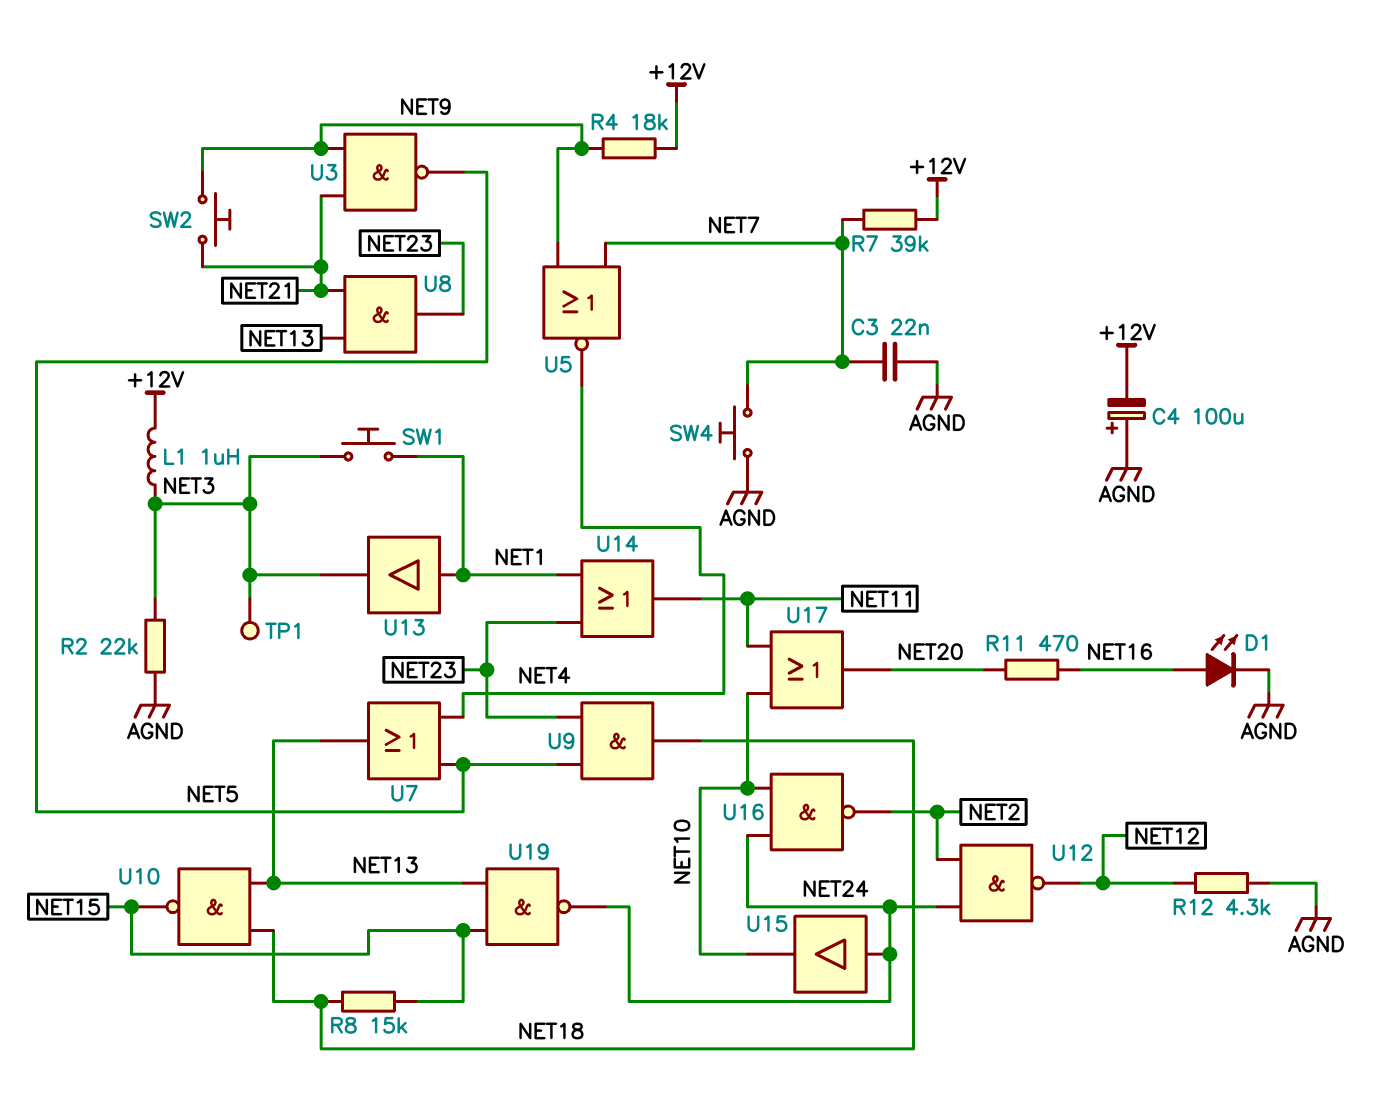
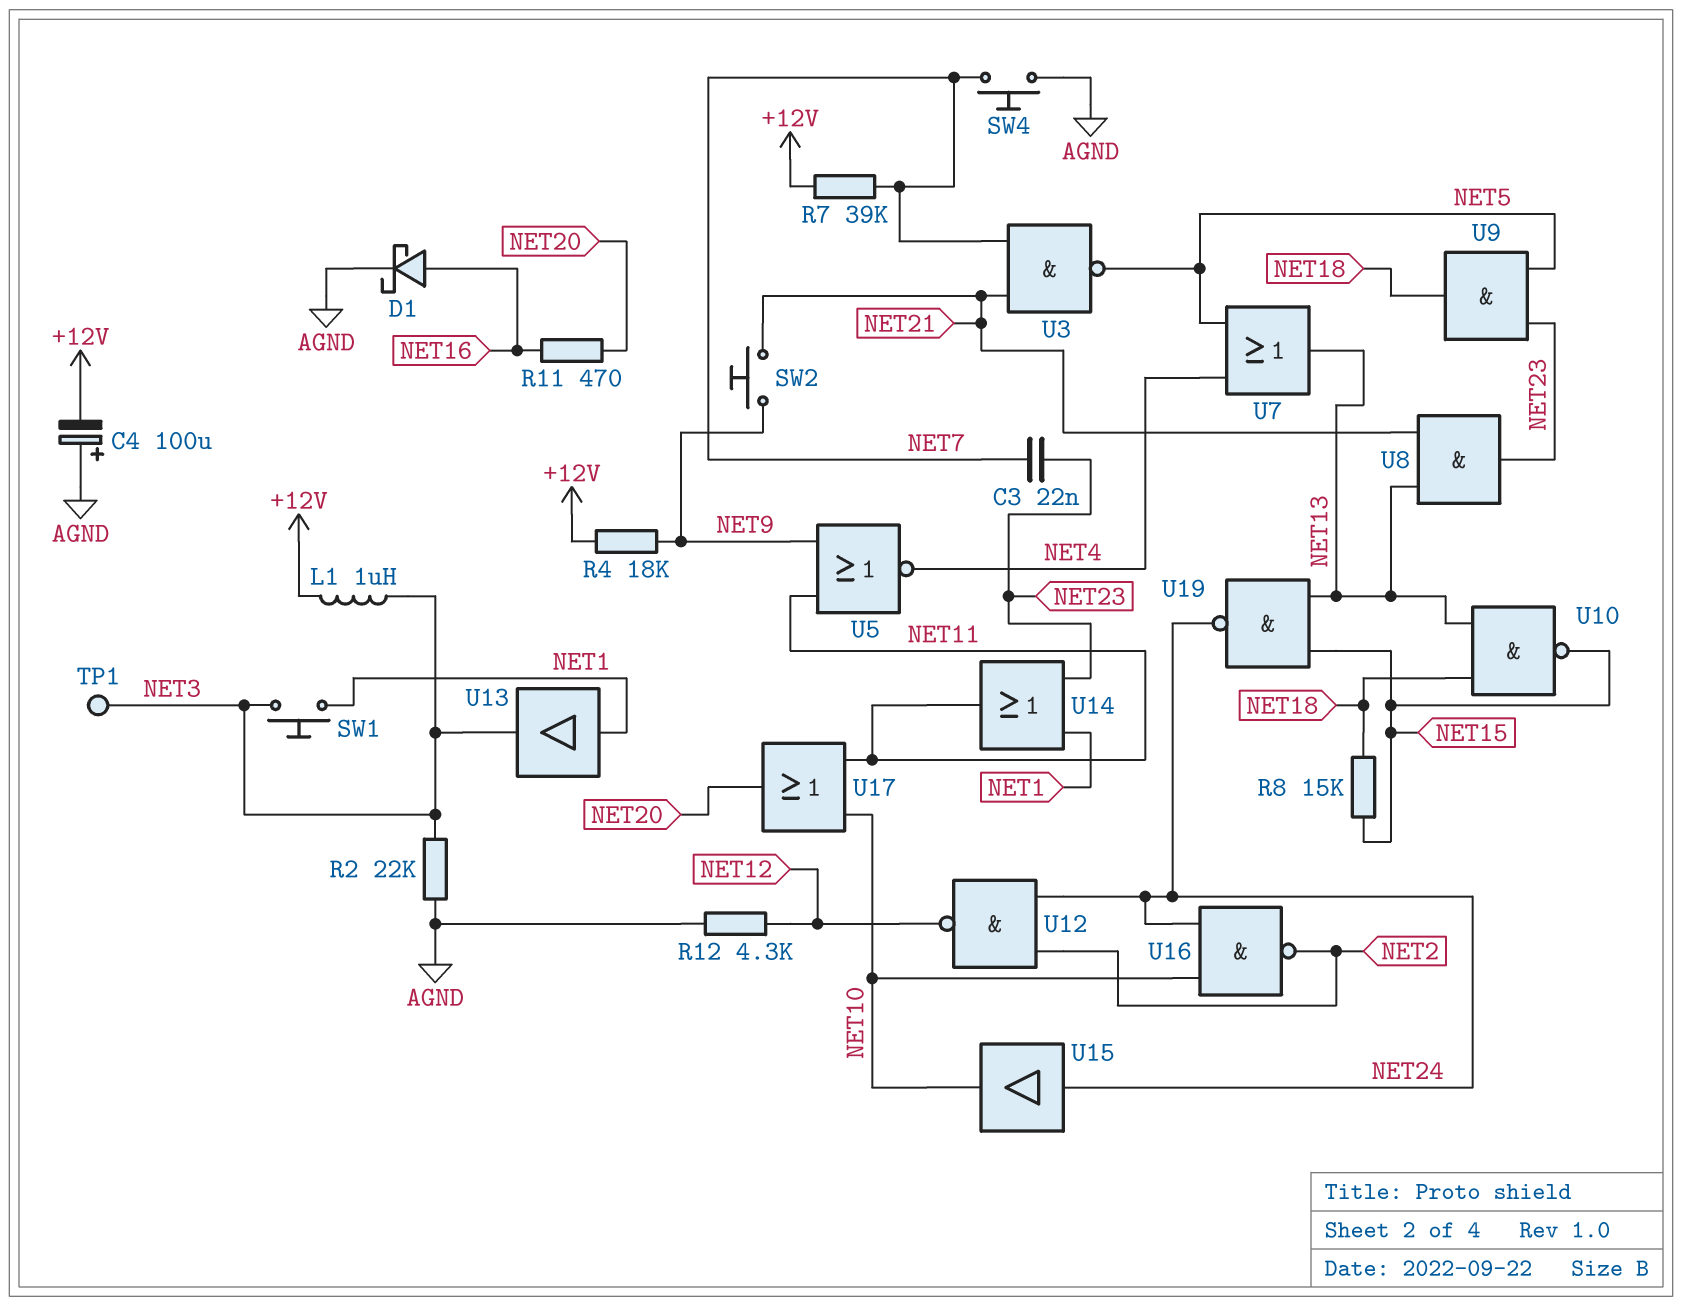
C3: 22nF (AGND, NET7) -> 22nF (NET7, NET23)
D1: LED (A NET16, K AGND) -> schottky (A NET16, K AGND)
U3: NAND (in NET9, in NET21, out NET5) -> NAND (in NET7, in NET21, out NET5)
U5: NOR (in NET7, in NET9, out NET4) -> NOR (in NET9, in NET11, out NET4)

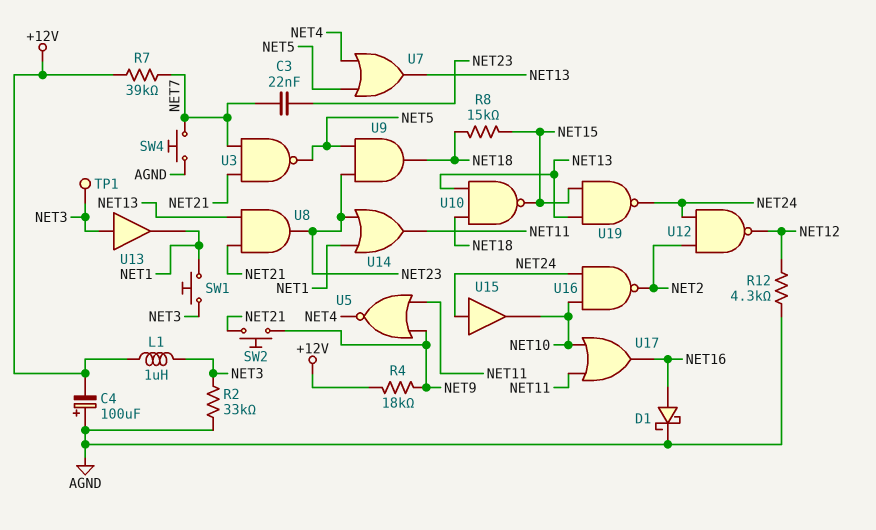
R2: 22k (AGND, NET3) -> 33k (AGND, NET3)
R11: 470 (NET16, NET20) -> none
U13: buffer (in NET1, out NET3) -> buffer (in NET3, out NET1)
U17: OR (in NET10, in NET11, out NET20) -> OR (in NET10, in NET11, out NET16)

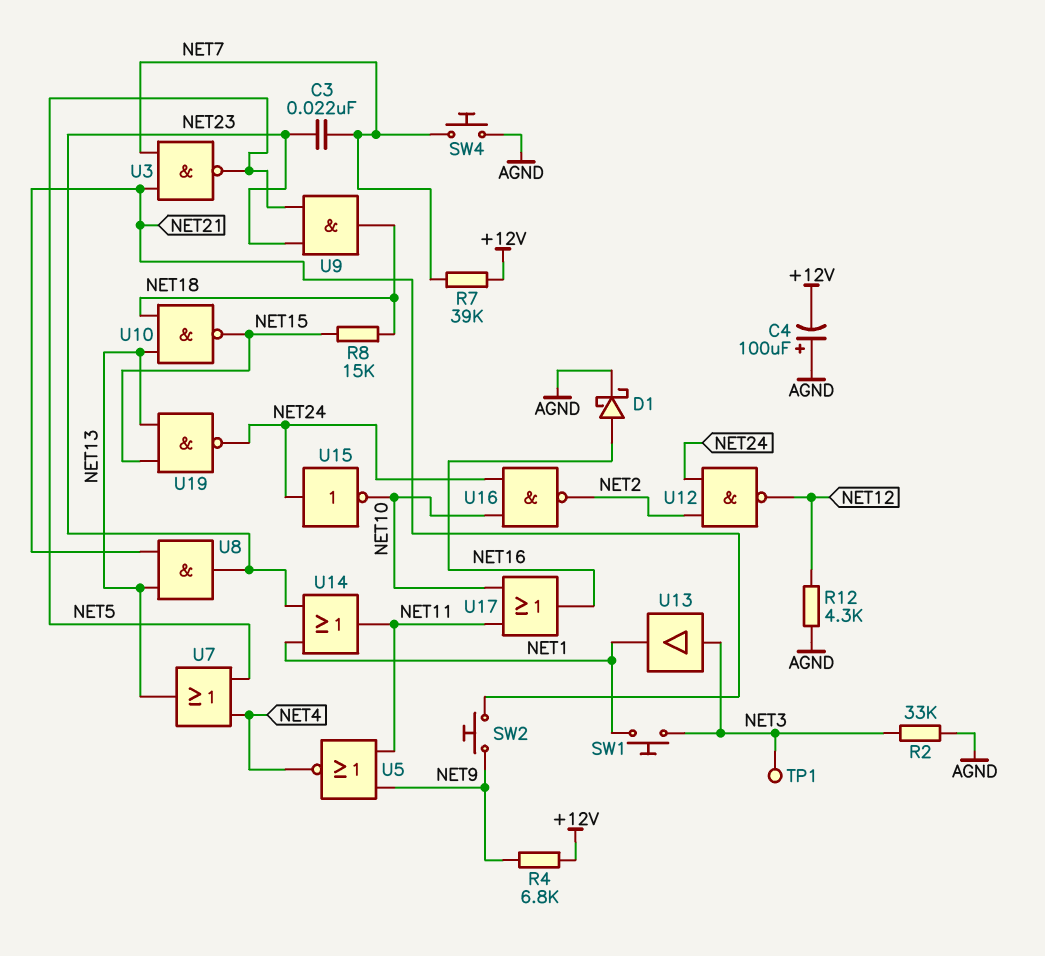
L1: 1uH (+12V, NET3) -> none
R4: 18k (+12V, NET9) -> 6.8k (+12V, NET9)
U15: buffer (in NET24, out NET10) -> NOT (in NET24, out NET10)

